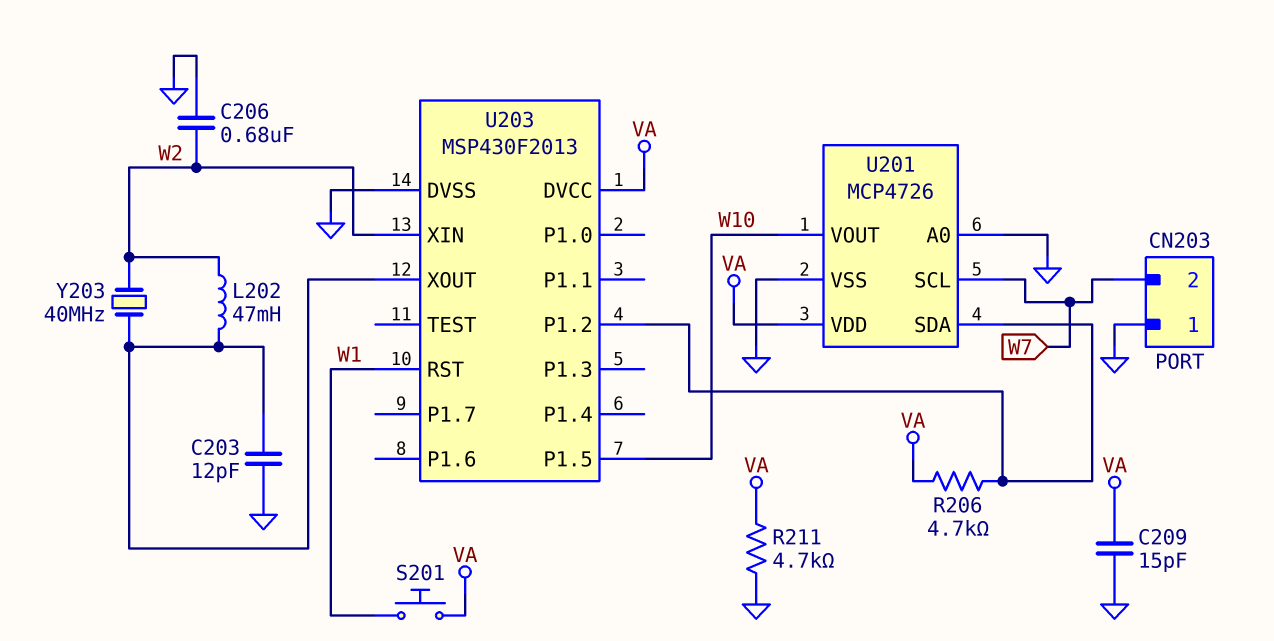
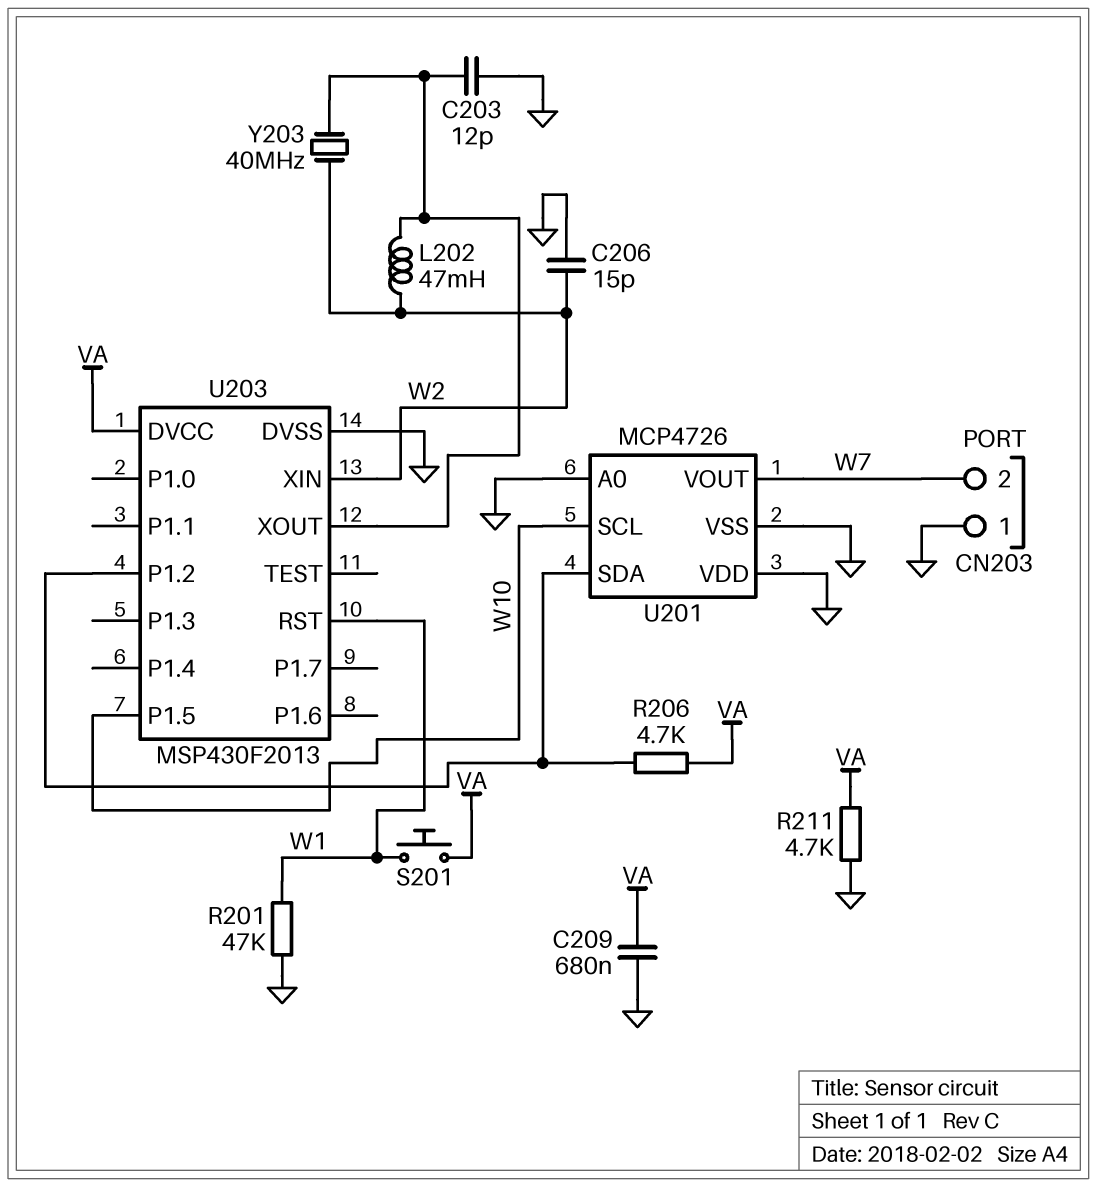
C206: 680nF (GND, W2) -> 15pF (GND, W2)
C209: 15pF (GND, VA) -> 680nF (GND, VA)
R201: none -> 47k (GND, W1)
U201 pin SCL: W7 -> W10
U201 pin VDD: VA -> GND
U201 pin VOUT: W10 -> W7

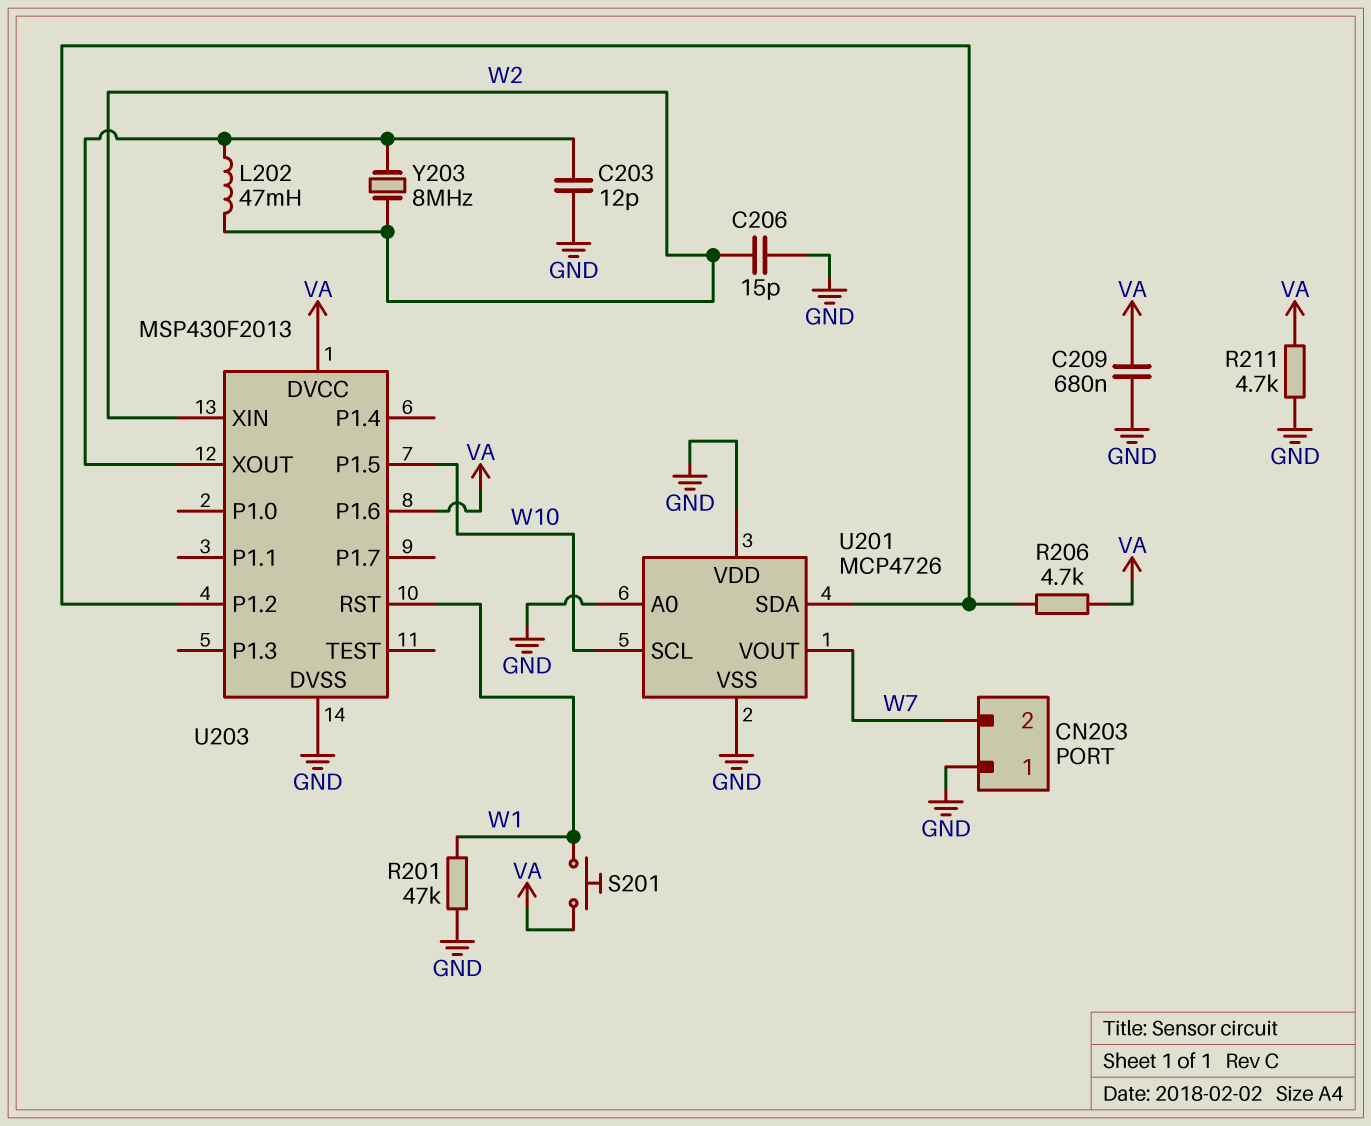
U203 pin P1.6: none -> VA
Y203: 40MHz (U203/XOUT, W2) -> 8MHz (U203/XOUT, W2)

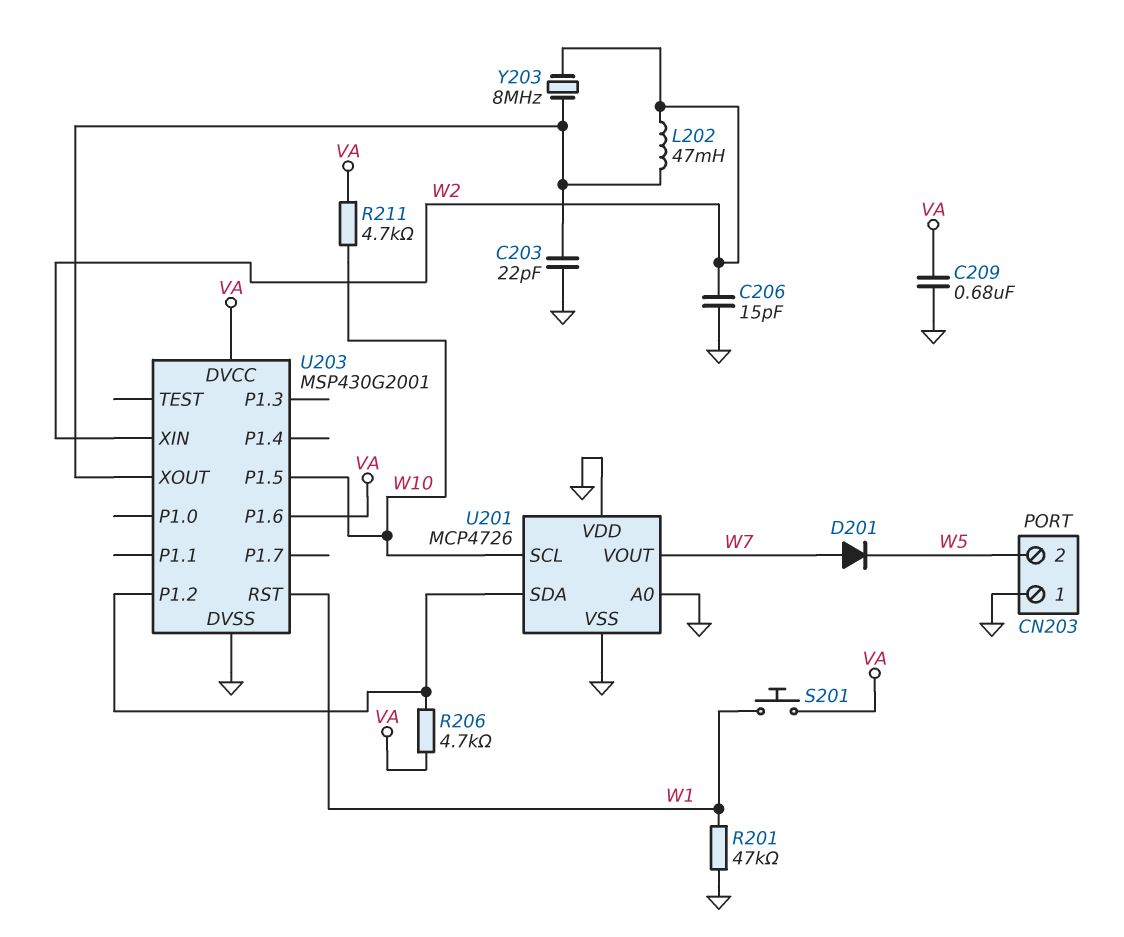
C203: 12pF (GND, U203/XOUT) -> 22pF (GND, U203/XOUT)
CN203 pin 2: W7 -> W5
D201: none -> diode (A W7, K W5)
R211: 4.7k (GND, VA) -> 4.7k (VA, W10)
U203: MSP430F2013 -> MSP430G2001

